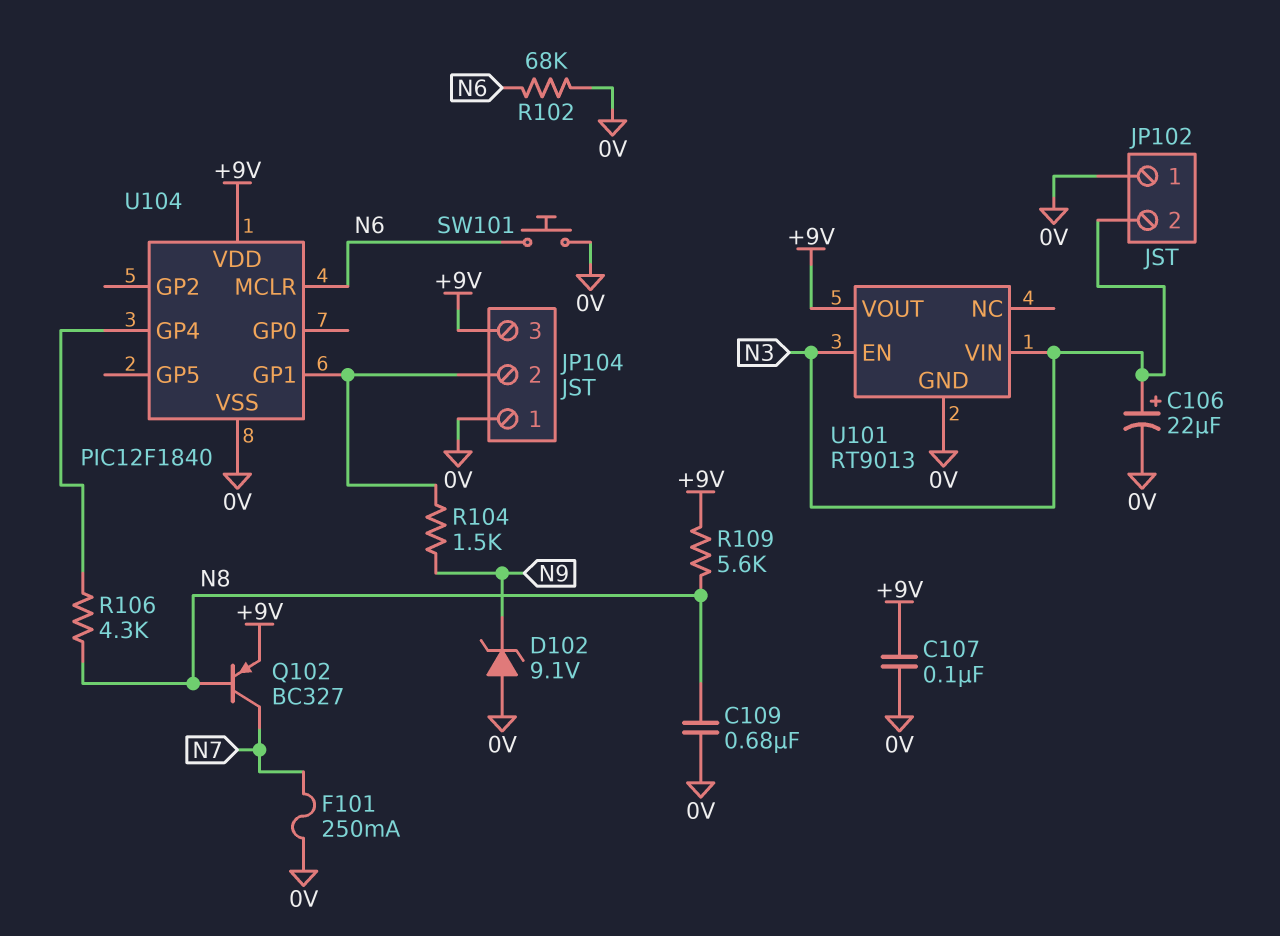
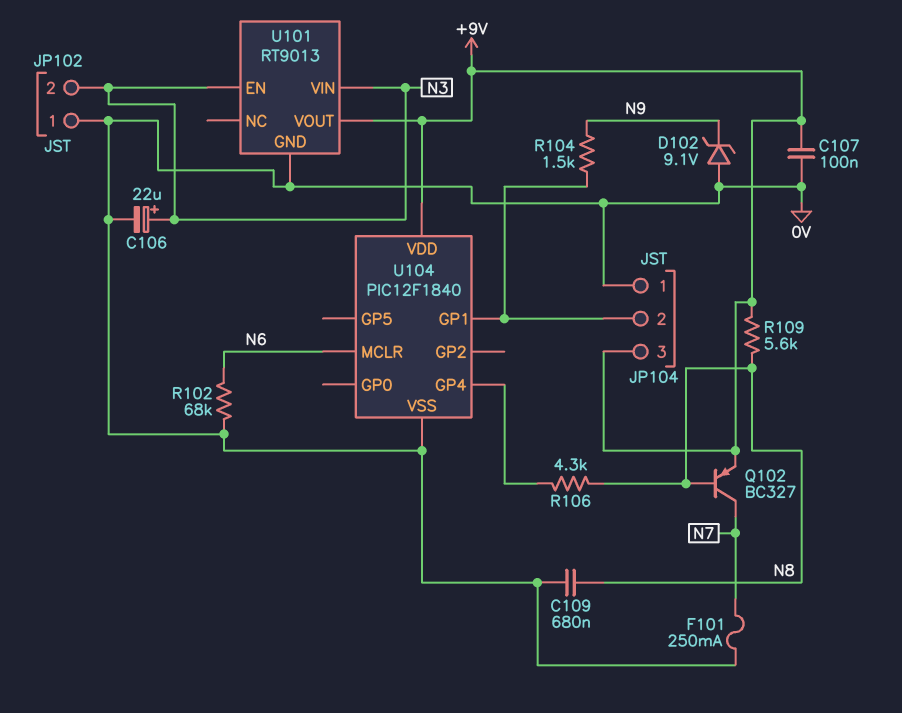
SW101: button (0V, N6) -> none

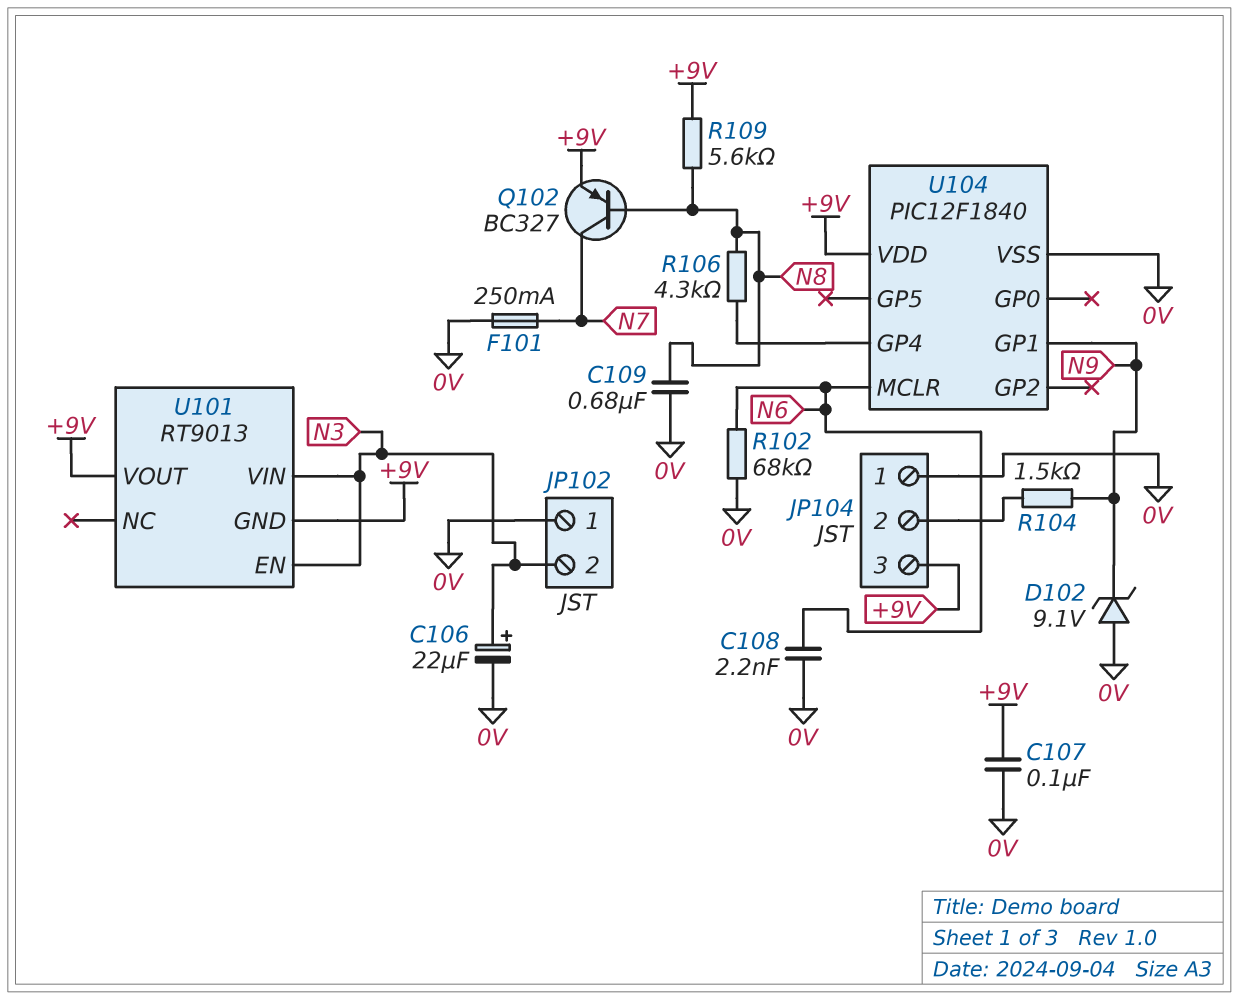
C108: none -> 2.2nF (0V, N6)
U101 pin GND: 0V -> +9V
U104 pin GP1: JP104/2 -> N9

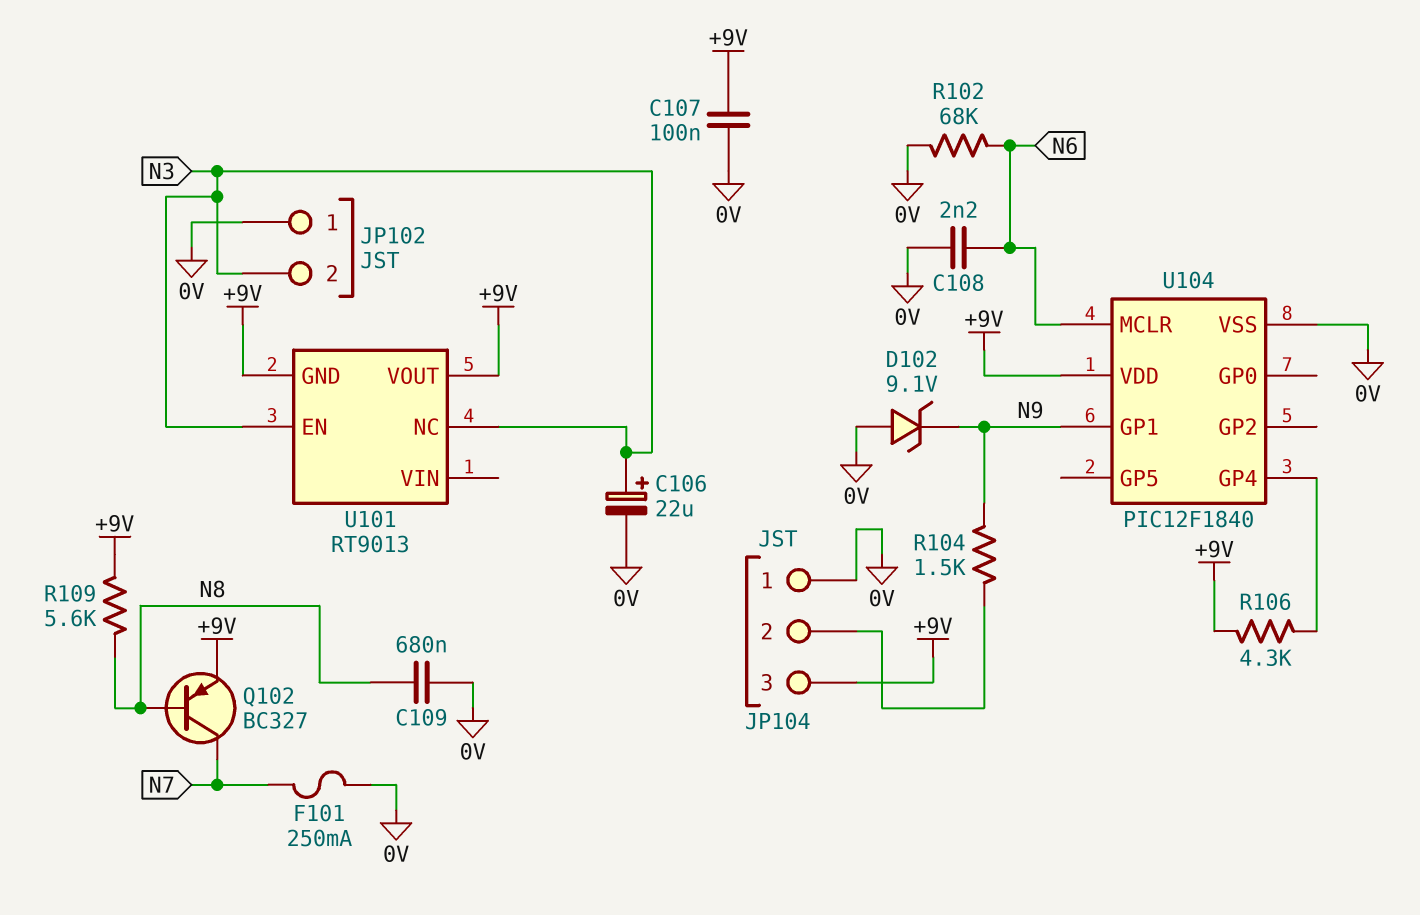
R106: 4.3k (N8, U104/GP4) -> 4.3k (+9V, U104/GP4)
U101 pin NC: none -> N3
U101 pin VIN: N3 -> none

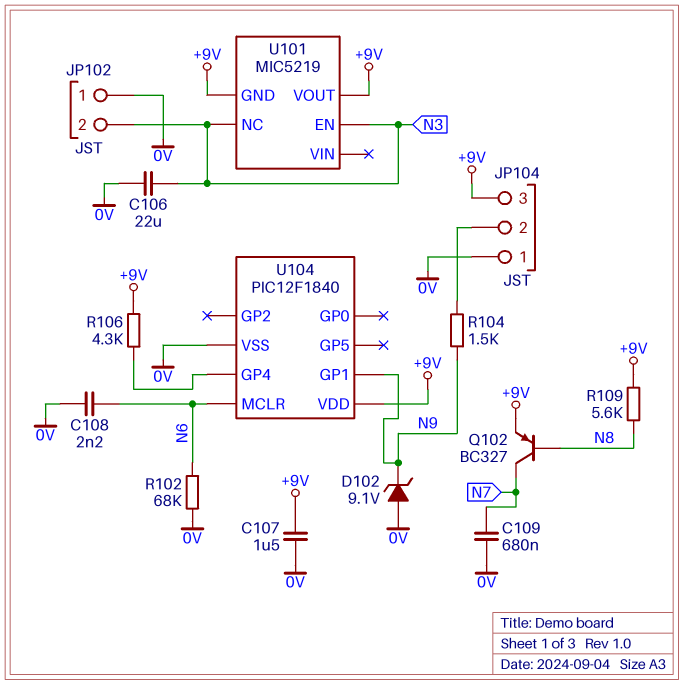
C106: 22uF (plus N3, minus 0V) -> 22uF (0V, N3)
C107: 100nF (+9V, 0V) -> 1.5uF (+9V, 0V)
C109: 680nF (0V, N8) -> 680nF (0V, N7)
F101: 250mA (0V, N7) -> none
U101: RT9013 -> MIC5219

